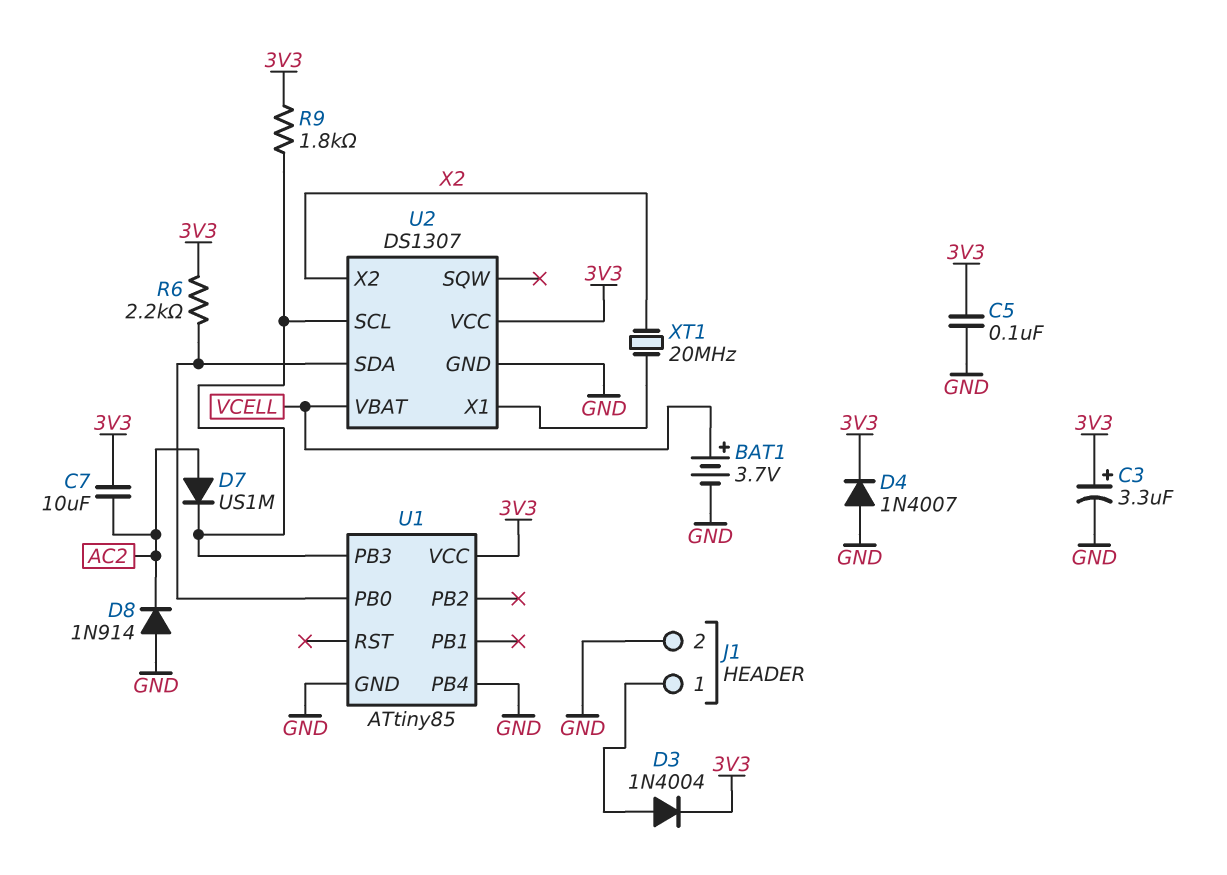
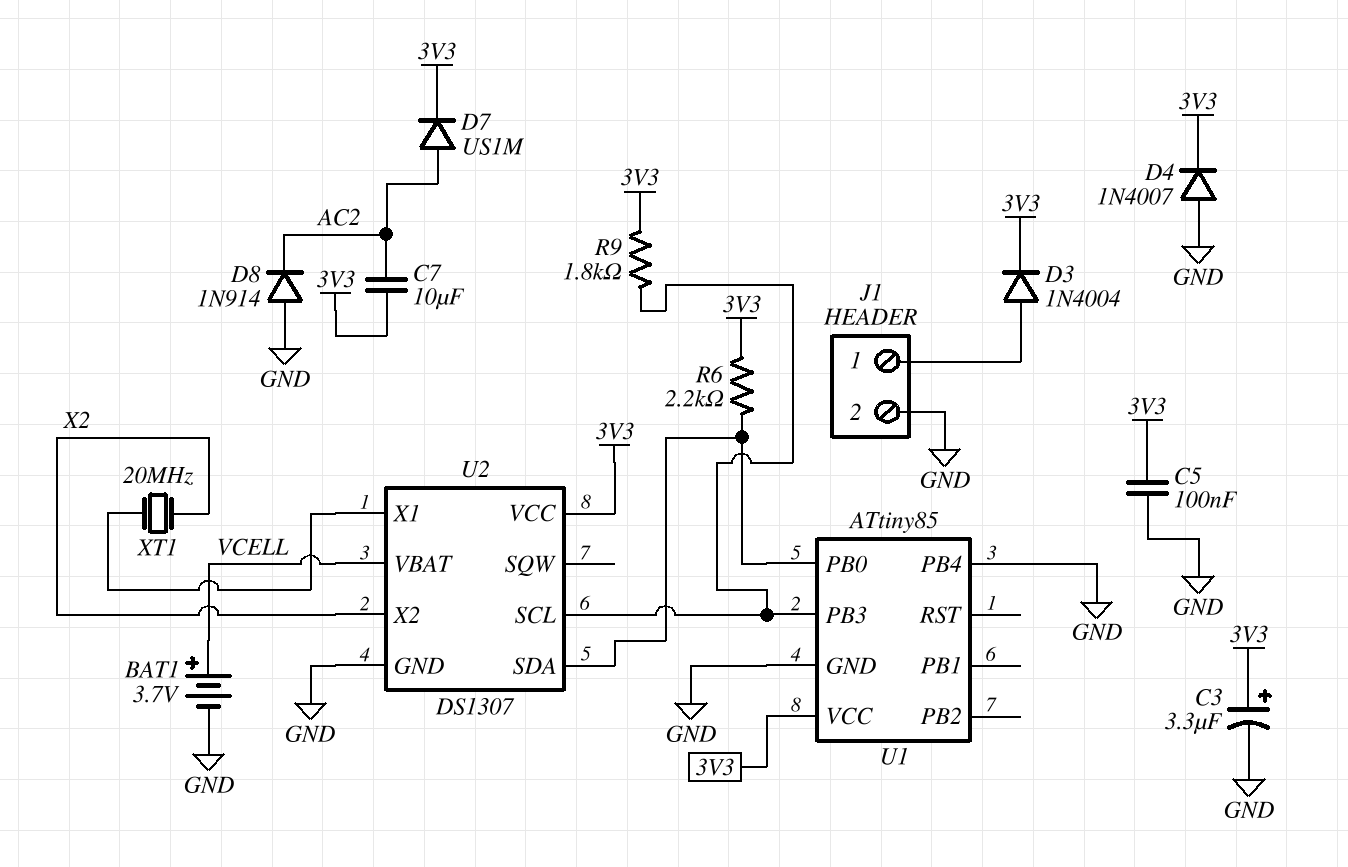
D7: diode US1M (A AC2, K U1/PB3) -> diode US1M (A AC2, K 3V3)

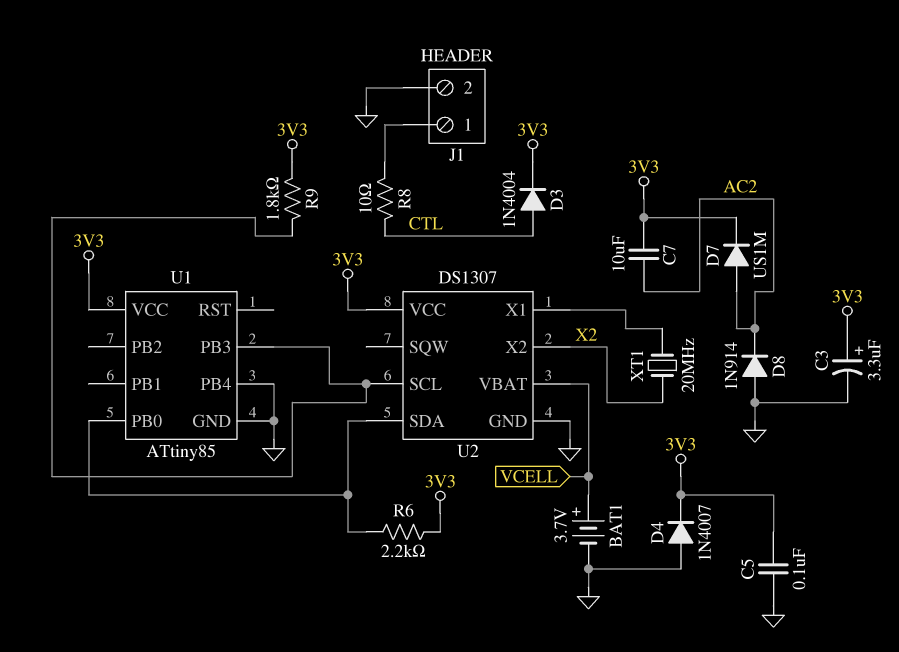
D3: diode 1N4004 (A J1/1, K 3V3) -> diode 1N4004 (A CTL, K 3V3)
R8: none -> 10 (CTL, J1/1)

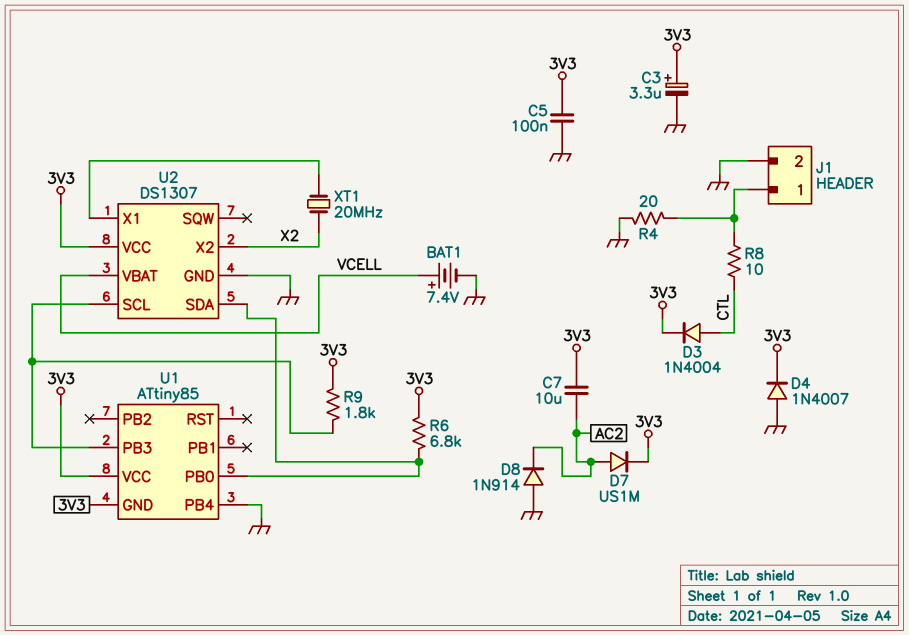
BAT1: 3.7V (plus VCELL, minus GND) -> 7.4V (plus VCELL, minus GND)
R4: none -> 20 (GND, J1/1)
R6: 2.2k (3V3, U1/PB0) -> 6.8k (3V3, U1/PB0)
U1 pin GND: GND -> 3V3

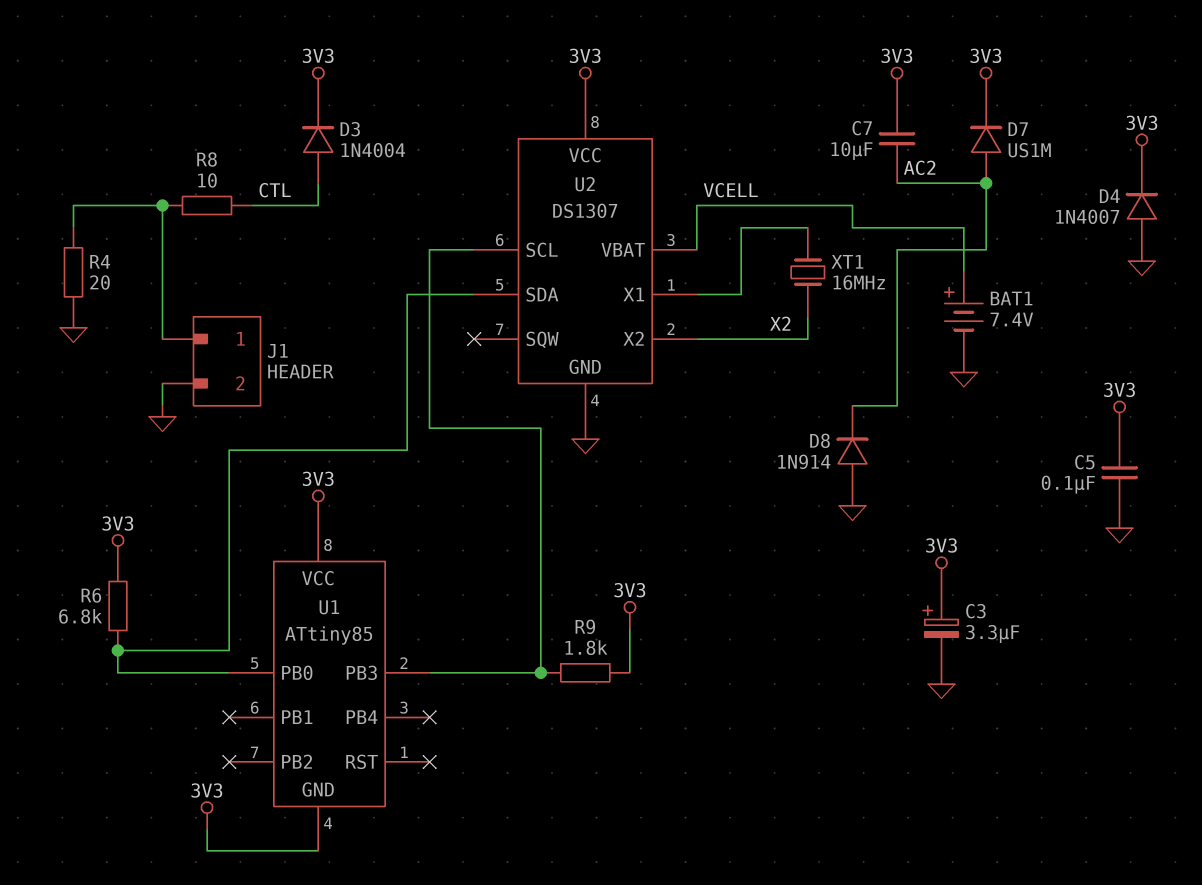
U1 pin PB4: GND -> none
XT1: 20MHz (U2/X1, X2) -> 16MHz (U2/X1, X2)

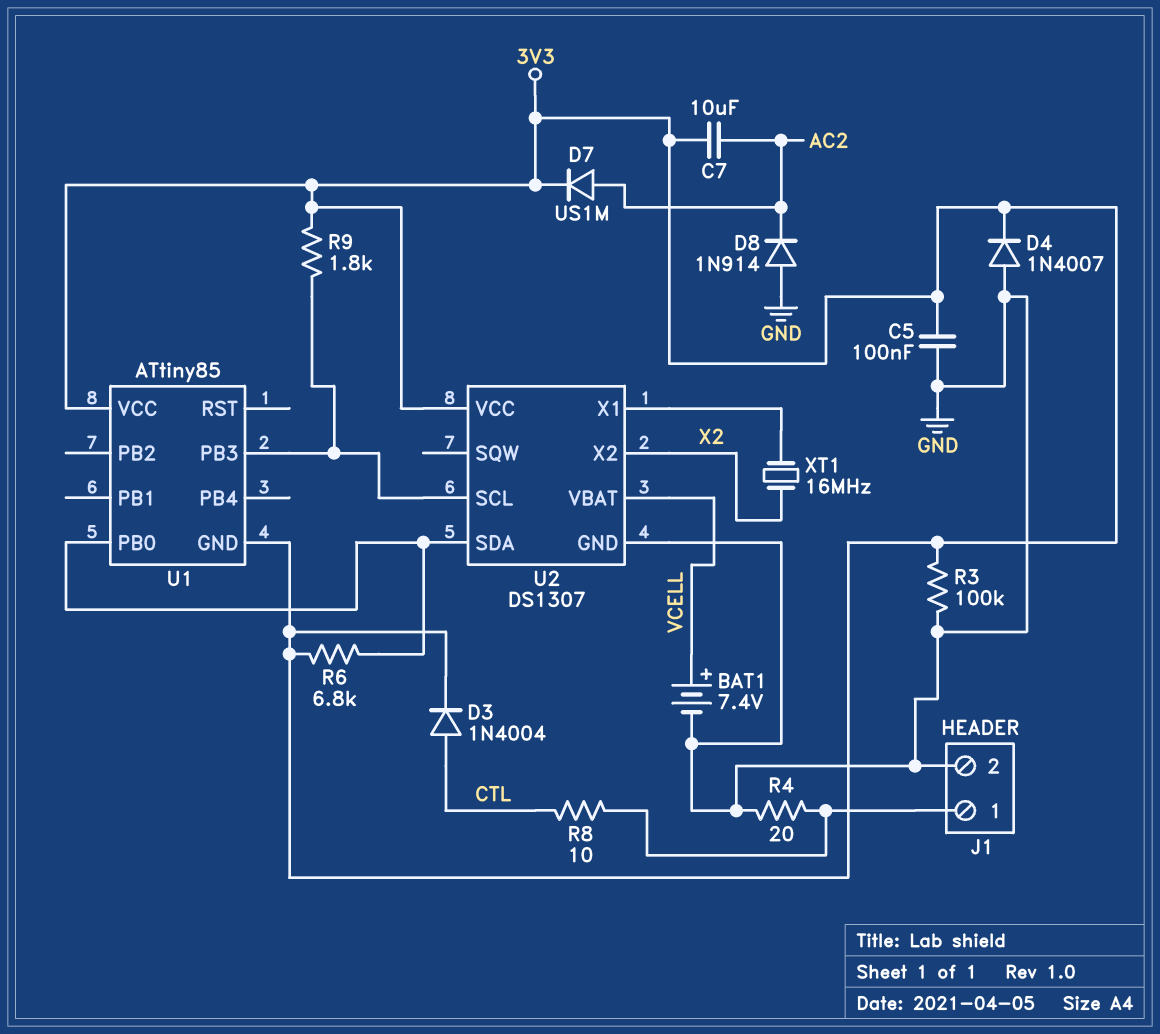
C3: 3.3uF (plus 3V3, minus GND) -> none
R3: none -> 100k (3V3, GND)

